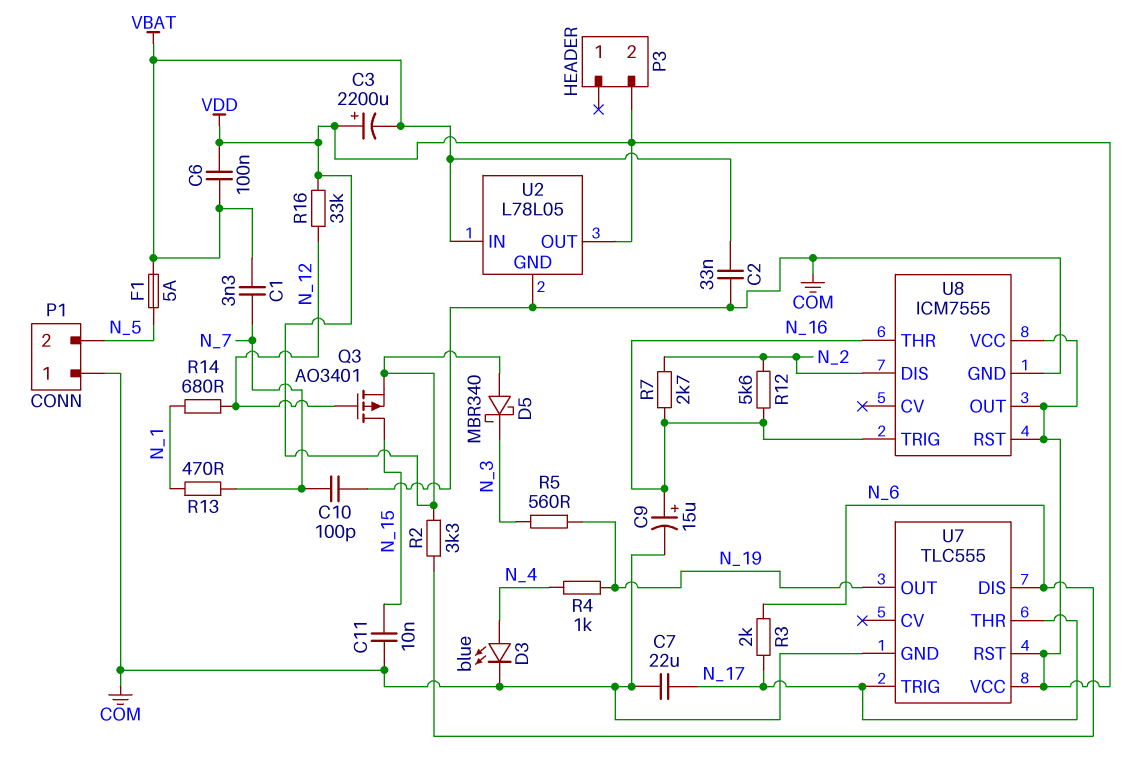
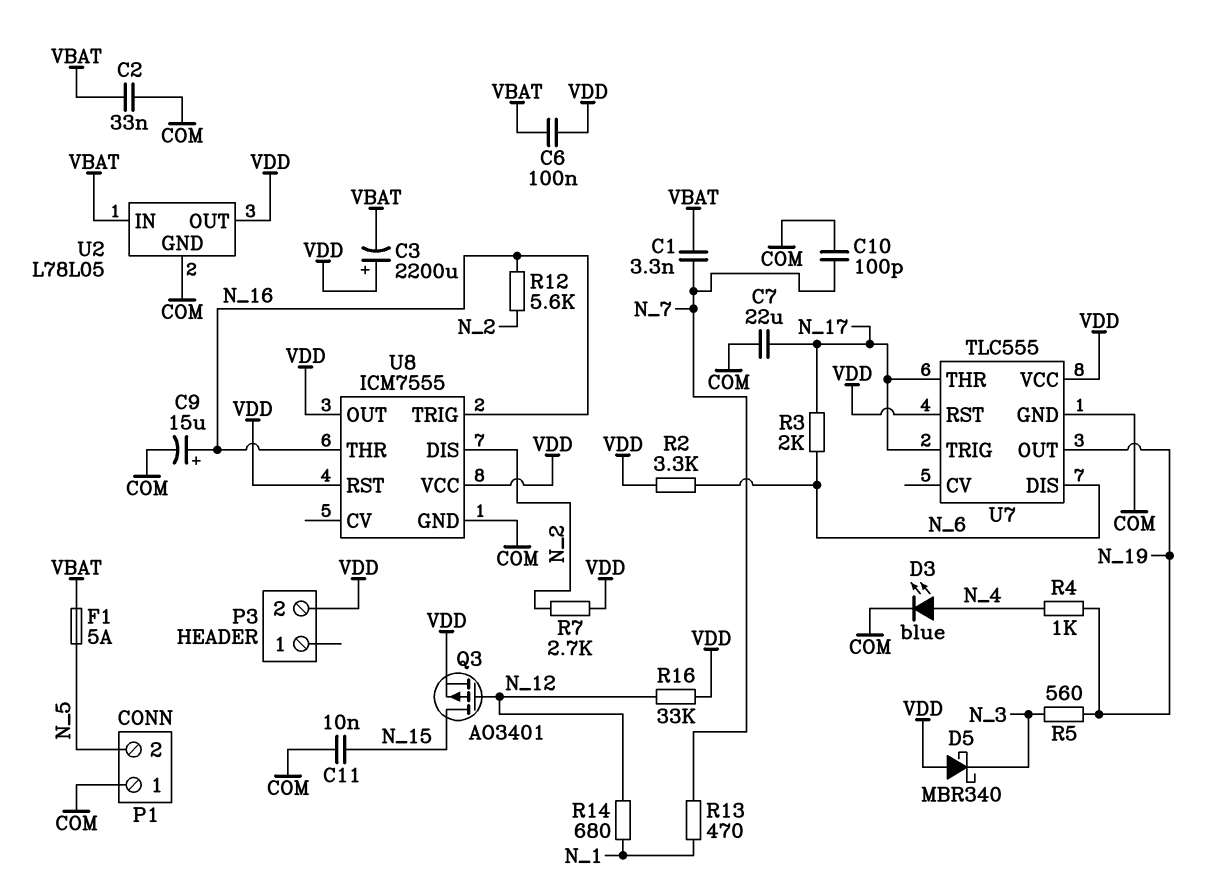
R7: 2.7k (N_2, N_16) -> 2.7k (N_2, VDD)

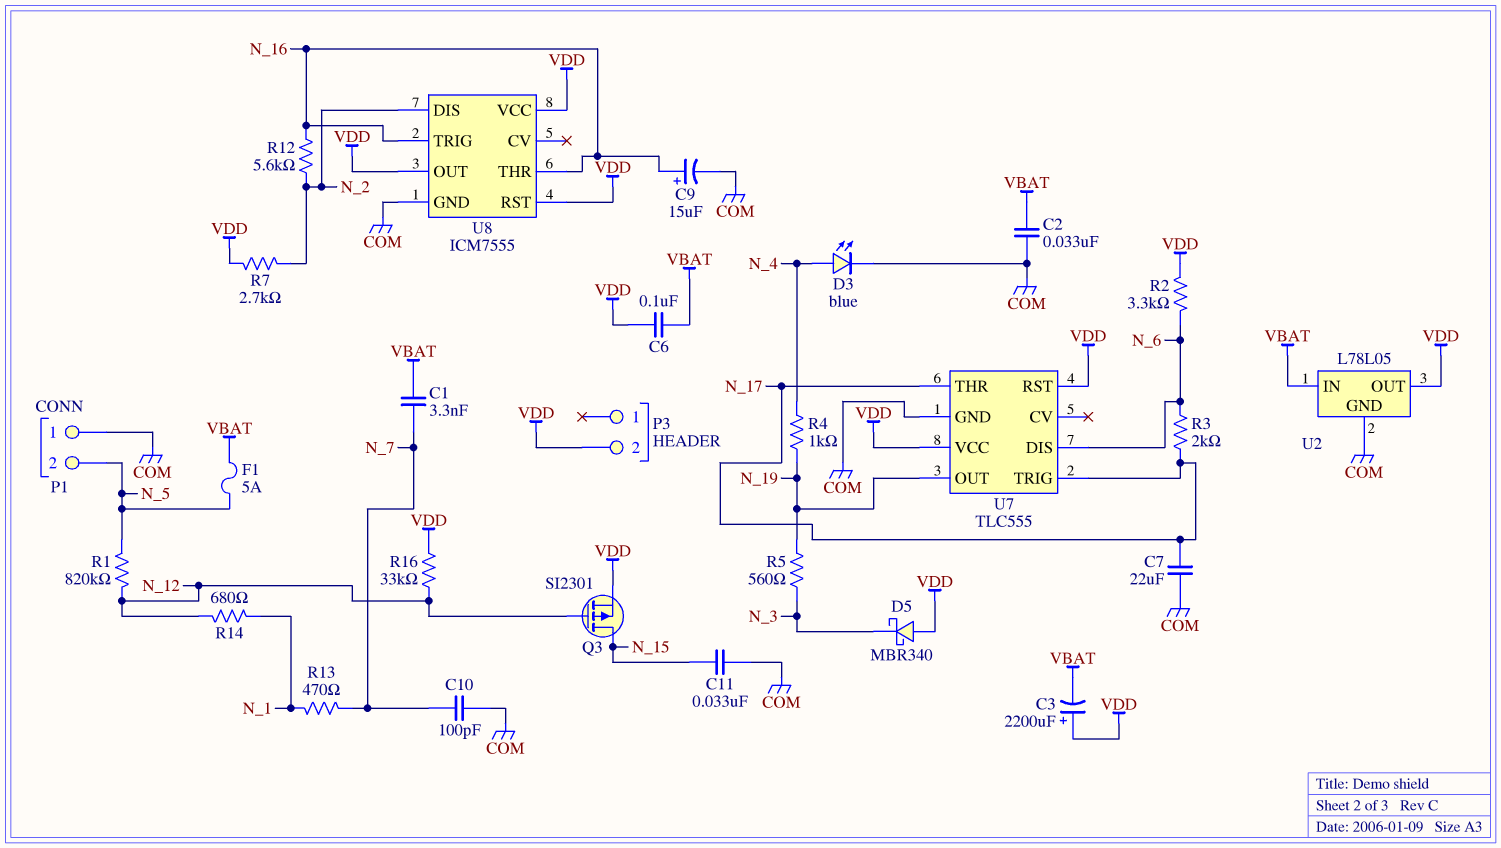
C11: 10nF (COM, N_15) -> 33nF (COM, N_15)
Q3: PMOS AO3401 (G N_12, D N_15, S VDD) -> PMOS SI2301 (G N_12, D N_15, S VDD)
R1: none -> 820k (N_5, N_12)

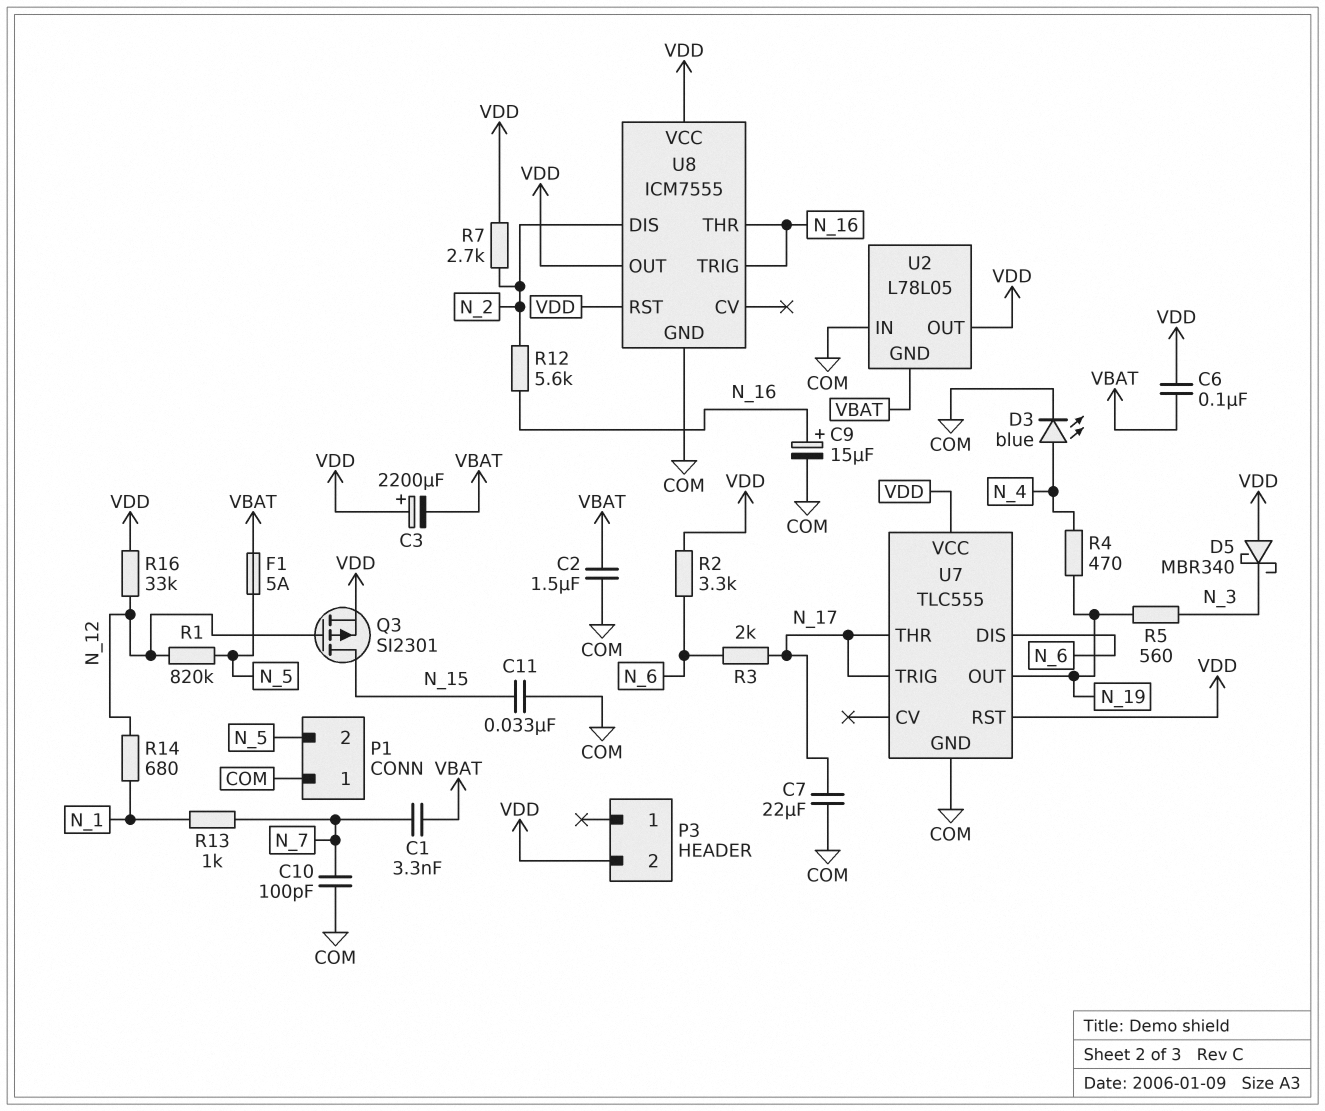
C2: 33nF (COM, VBAT) -> 1.5uF (COM, VBAT)
R4: 1k (N_4, N_19) -> 470 (N_4, N_19)
R13: 470 (N_1, N_7) -> 1k (N_1, N_7)
U2 pin GND: COM -> VBAT
U2 pin IN: VBAT -> COM

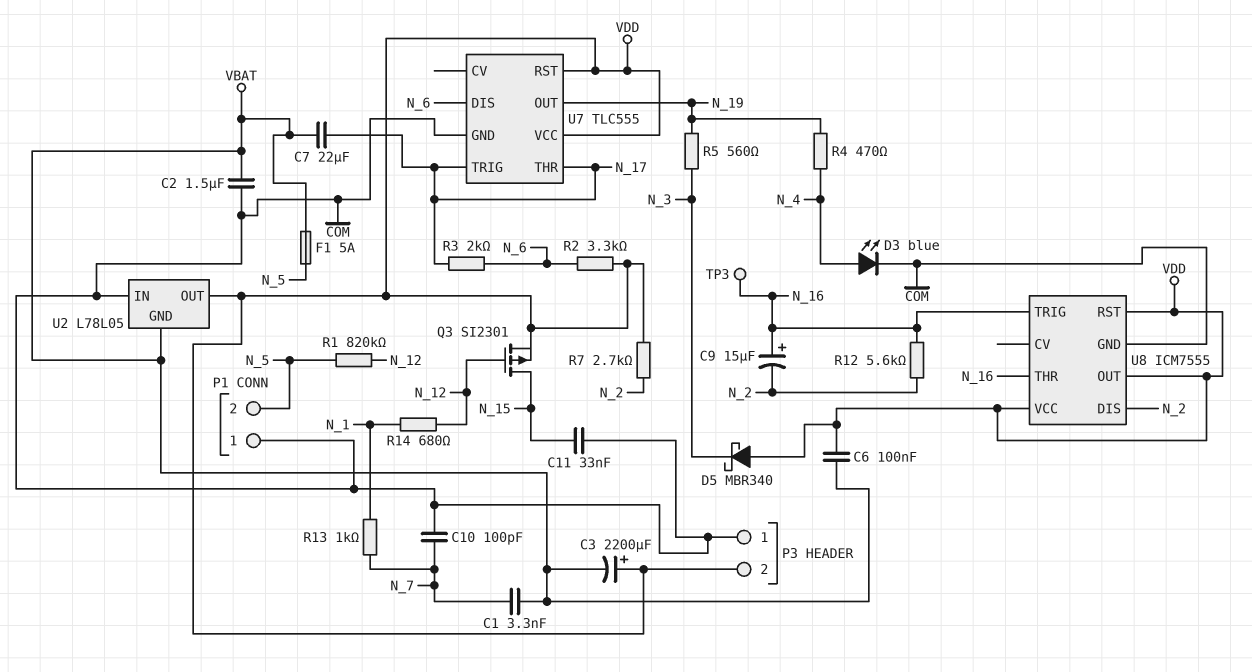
C7: 22uF (COM, N_17) -> 22uF (N_17, VBAT)
C9: 15uF (plus N_16, minus COM) -> 15uF (plus N_16, minus N_2)
P3 pin 1: none -> COM
R16: 33k (N_12, VDD) -> none
TP3: none -> test point (N_16)

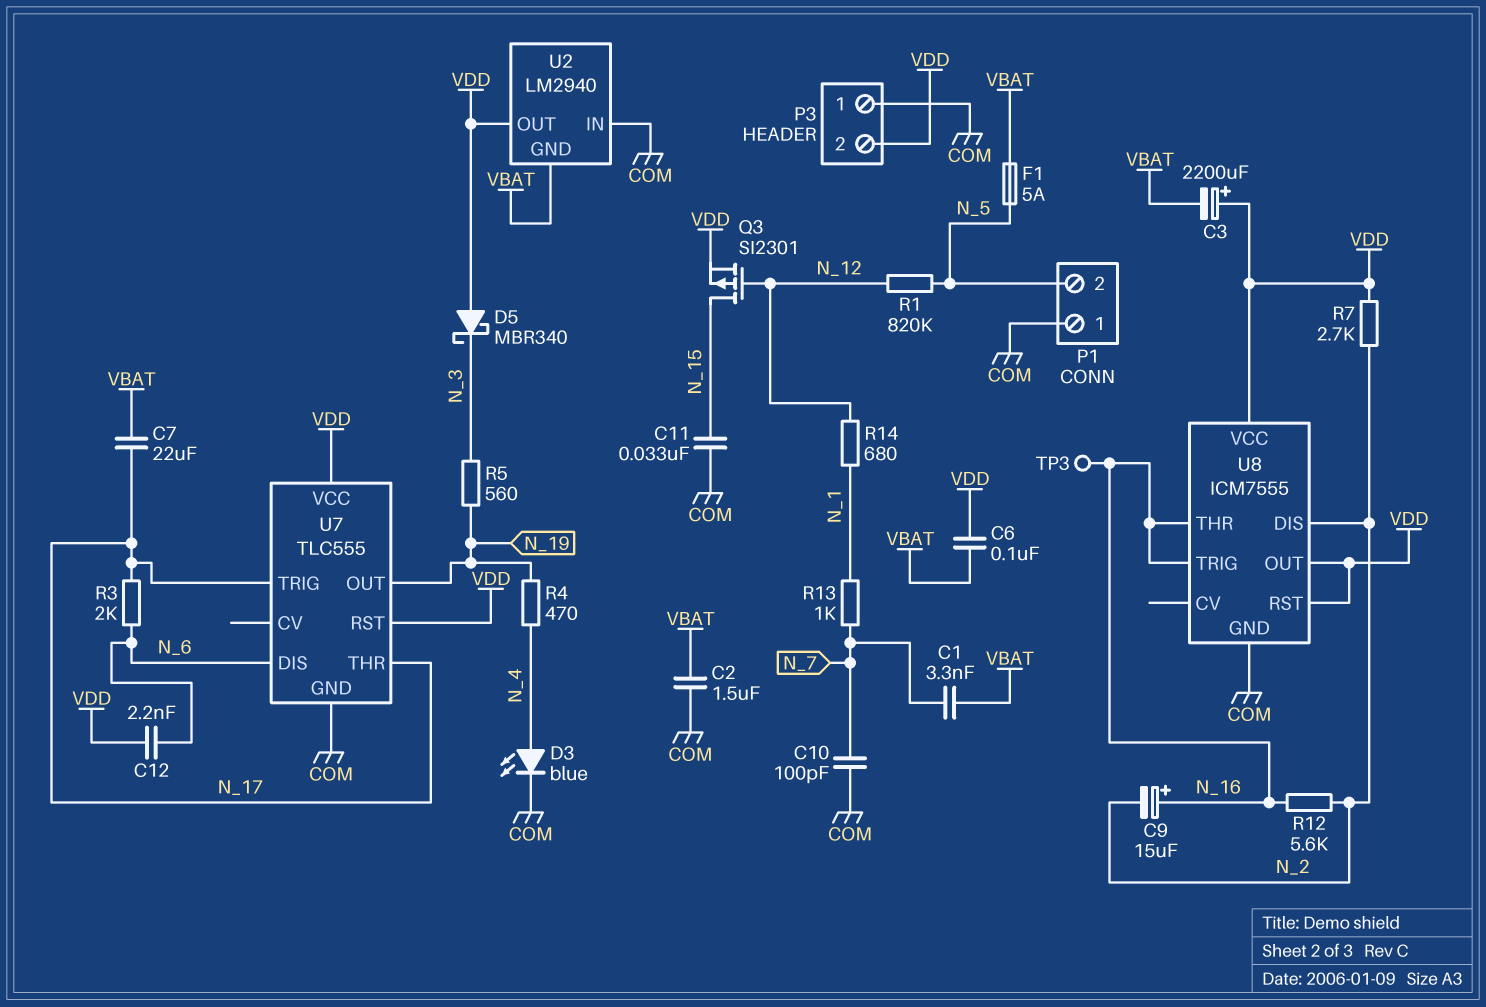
C12: none -> 2.2nF (N_6, VDD)
R2: 3.3k (N_6, VDD) -> none
U2: L78L05 -> LM2940

